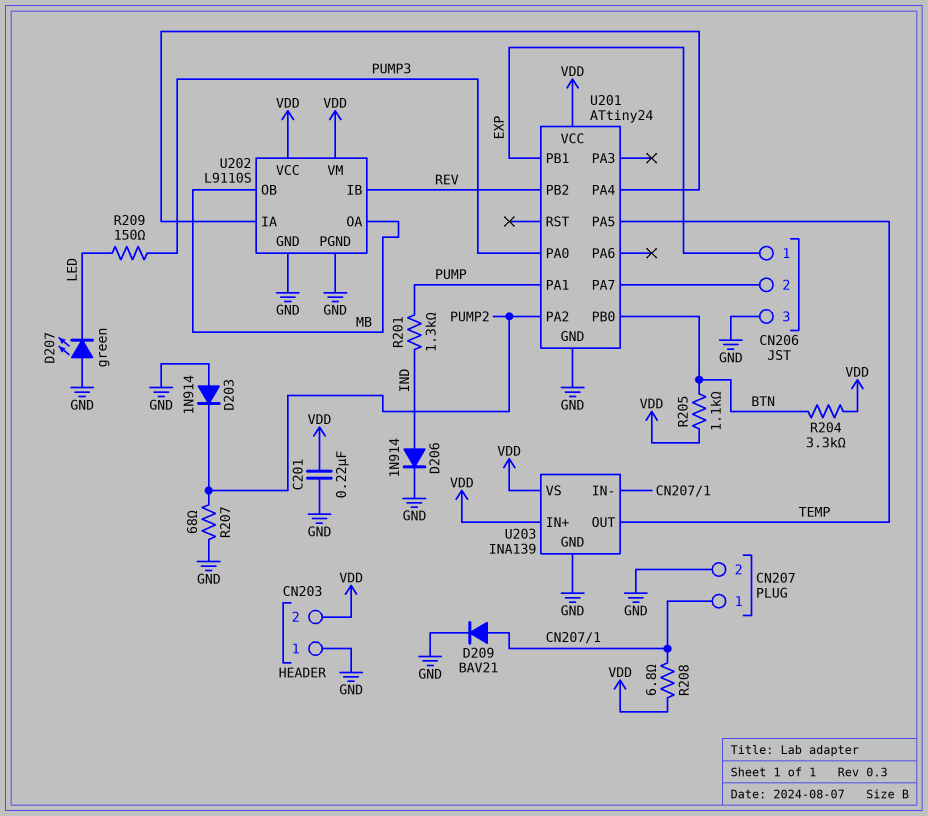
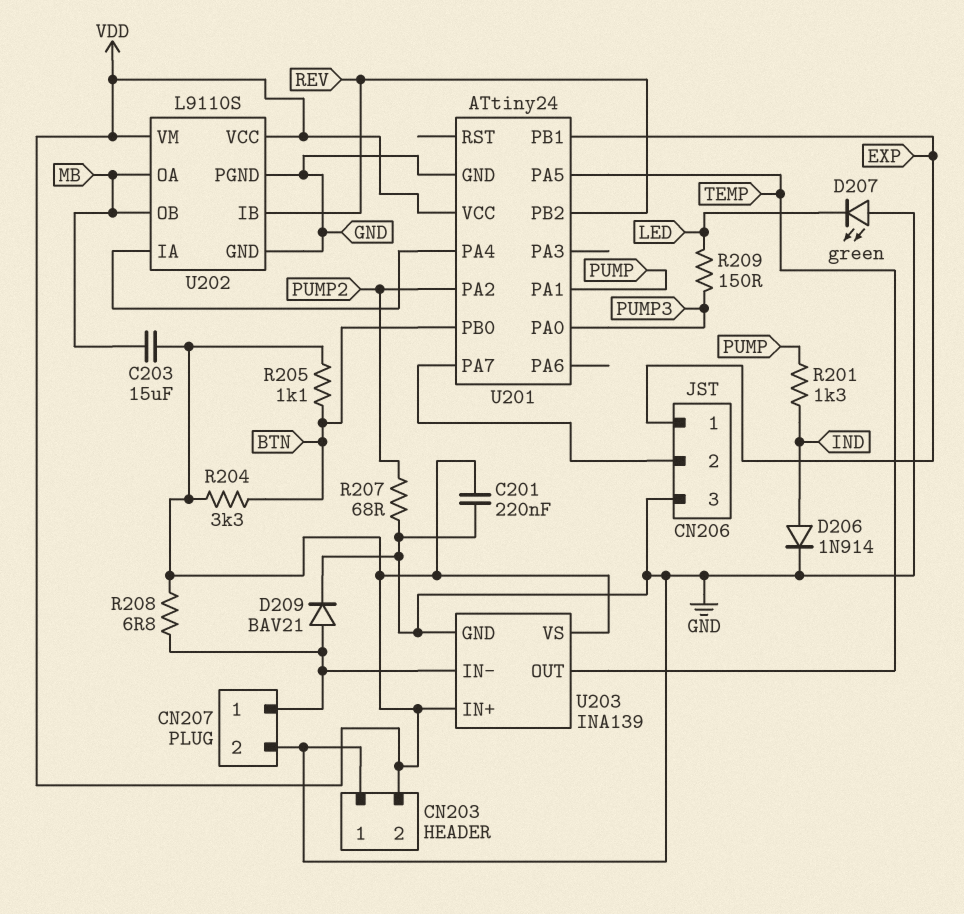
C203: none -> 15uF (MB, VDD)
D203: diode 1N914 (A GND, K PUMP2) -> none

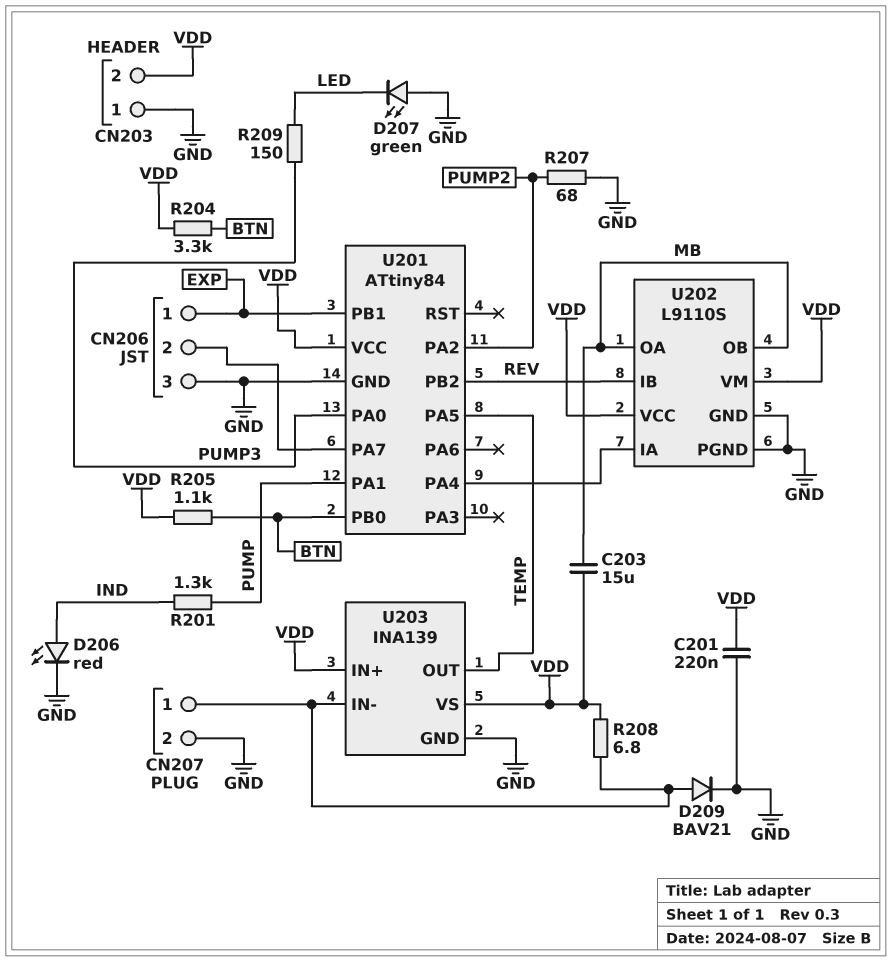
D206: diode 1N914 (A IND, K GND) -> LED red (A IND, K GND)
U201: ATtiny24 -> ATtiny84

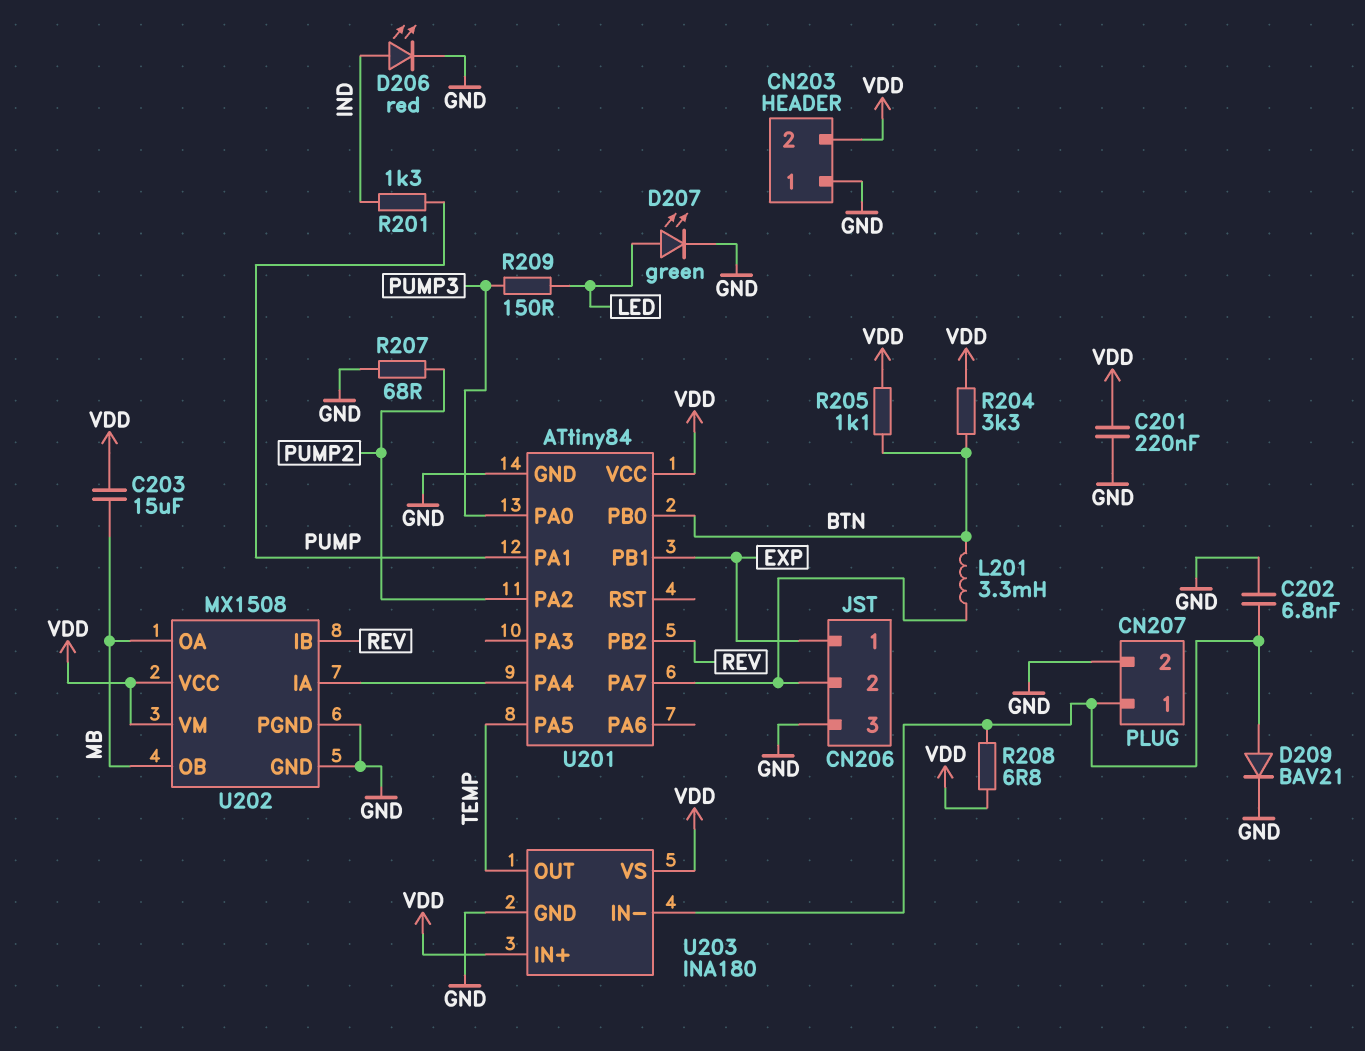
C202: none -> 6.8nF (CN207/1, GND)
D207: LED green (A GND, K LED) -> LED green (A LED, K GND)
L201: none -> 3.3mH (BTN, CN206/2)
U202: L9110S -> MX1508
U203: INA139 -> INA180

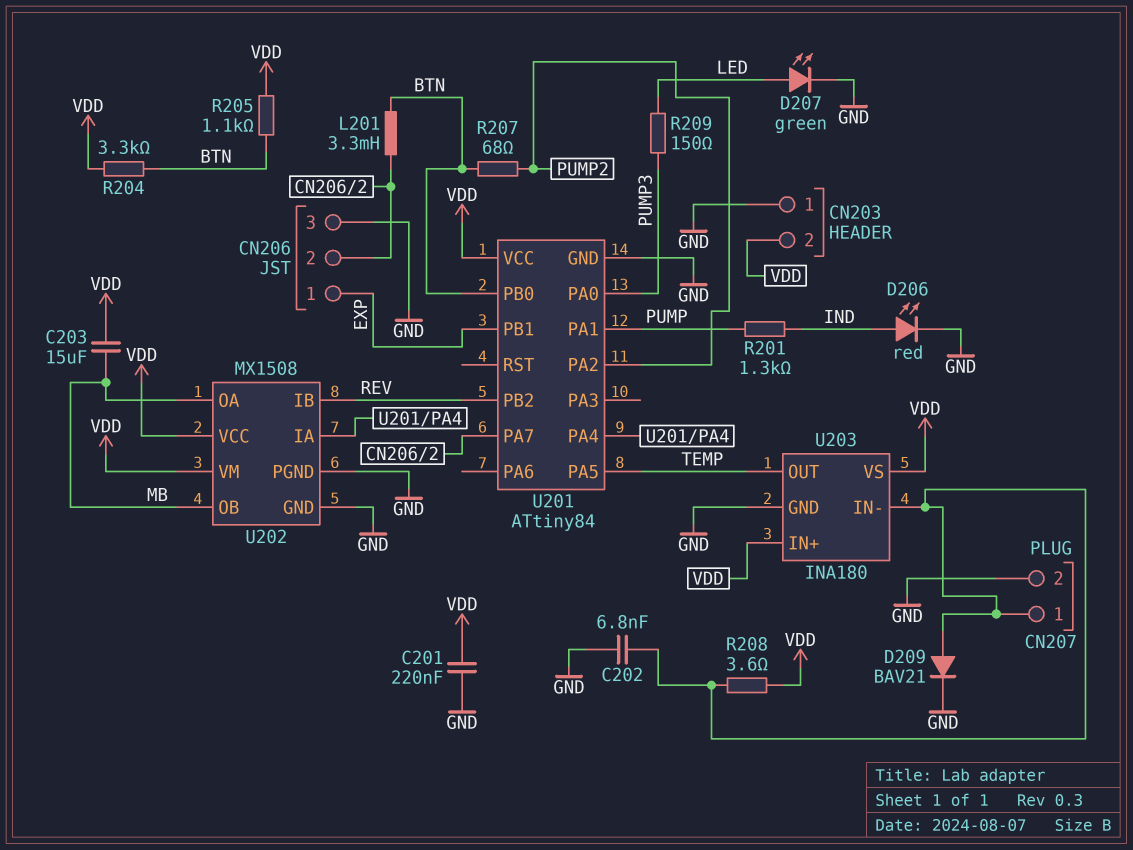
R207: 68 (GND, PUMP2) -> 68 (BTN, PUMP2)
R208: 6.8 (CN207/1, VDD) -> 3.6 (CN207/1, VDD)

